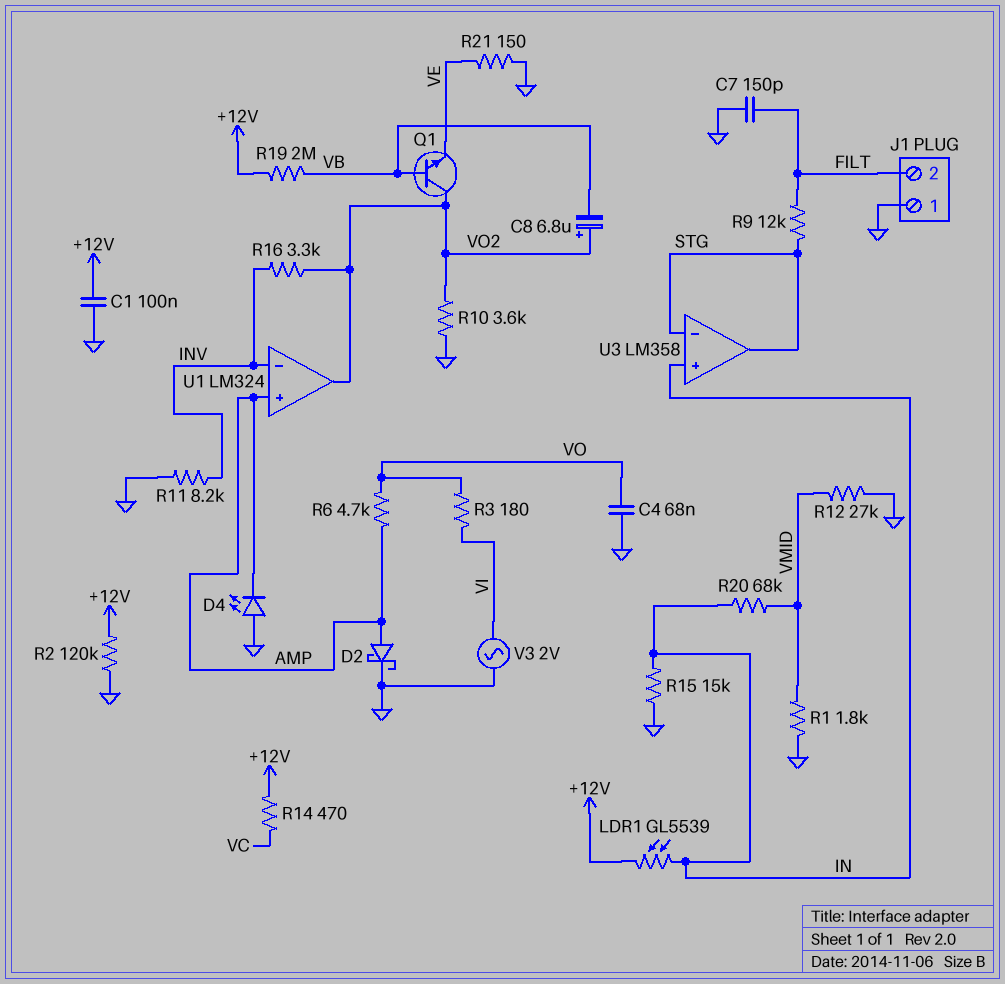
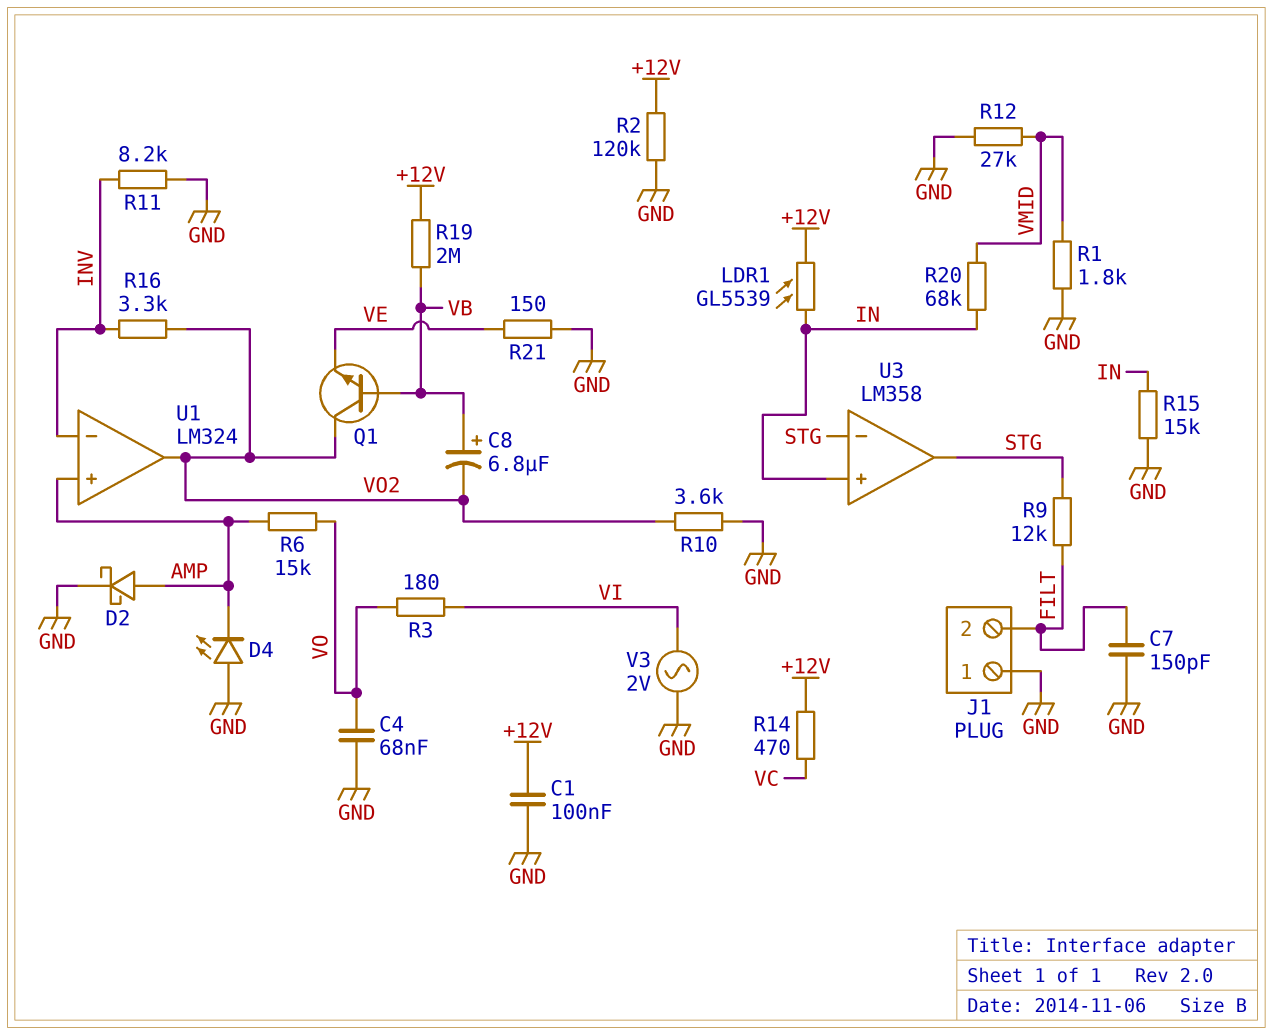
C8: 6.8uF (plus VO2, minus VB) -> 6.8uF (plus VB, minus VO2)
R6: 4.7k (AMP, VO) -> 15k (AMP, VO)

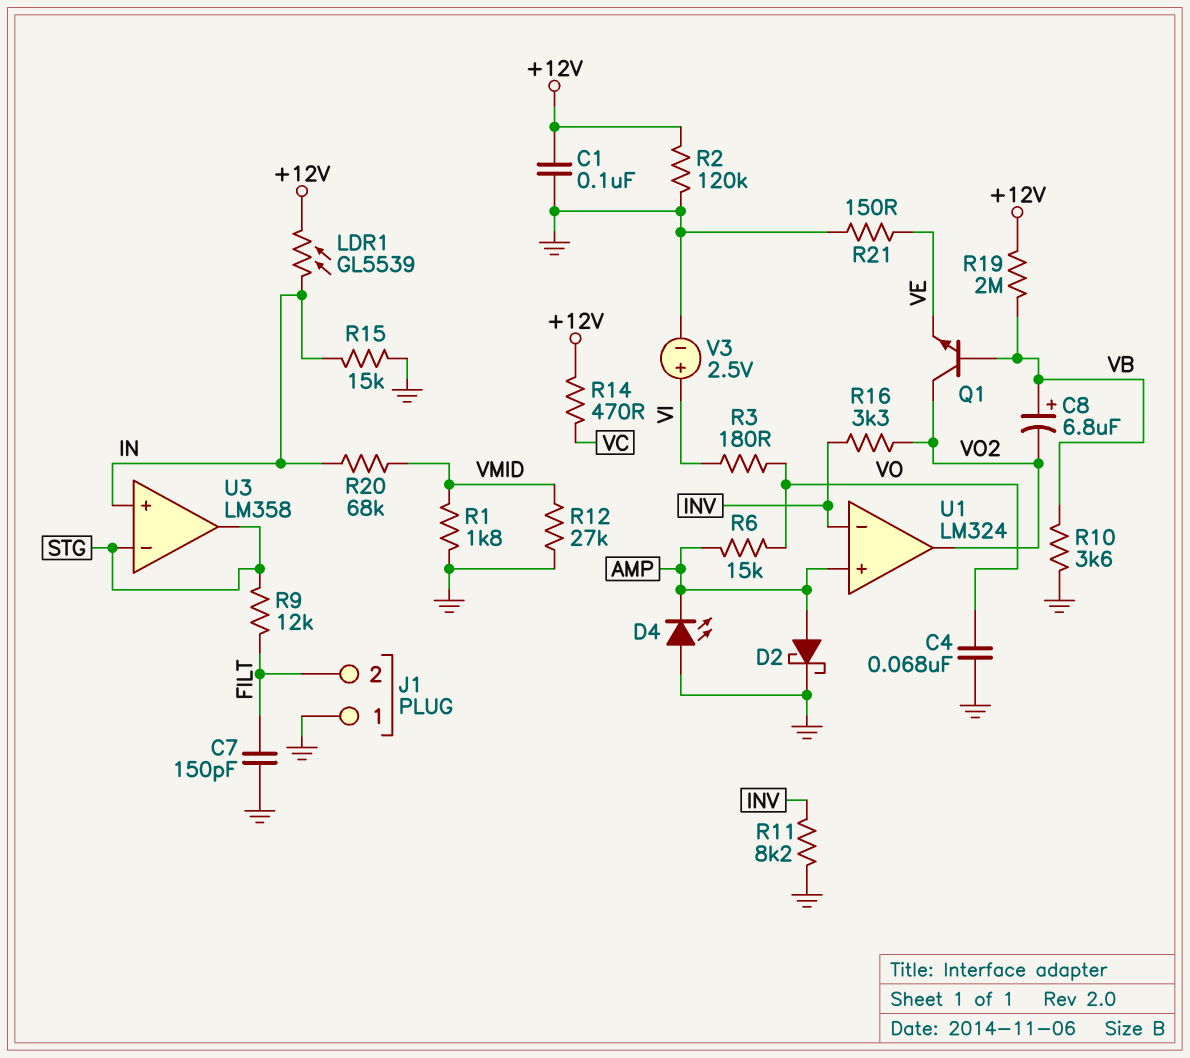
R10: 3.6k (GND, VO2) -> 3.6k (GND, VB)
V3: AC 2V (GND, VI) -> 2.5V (plus VI, minus GND)

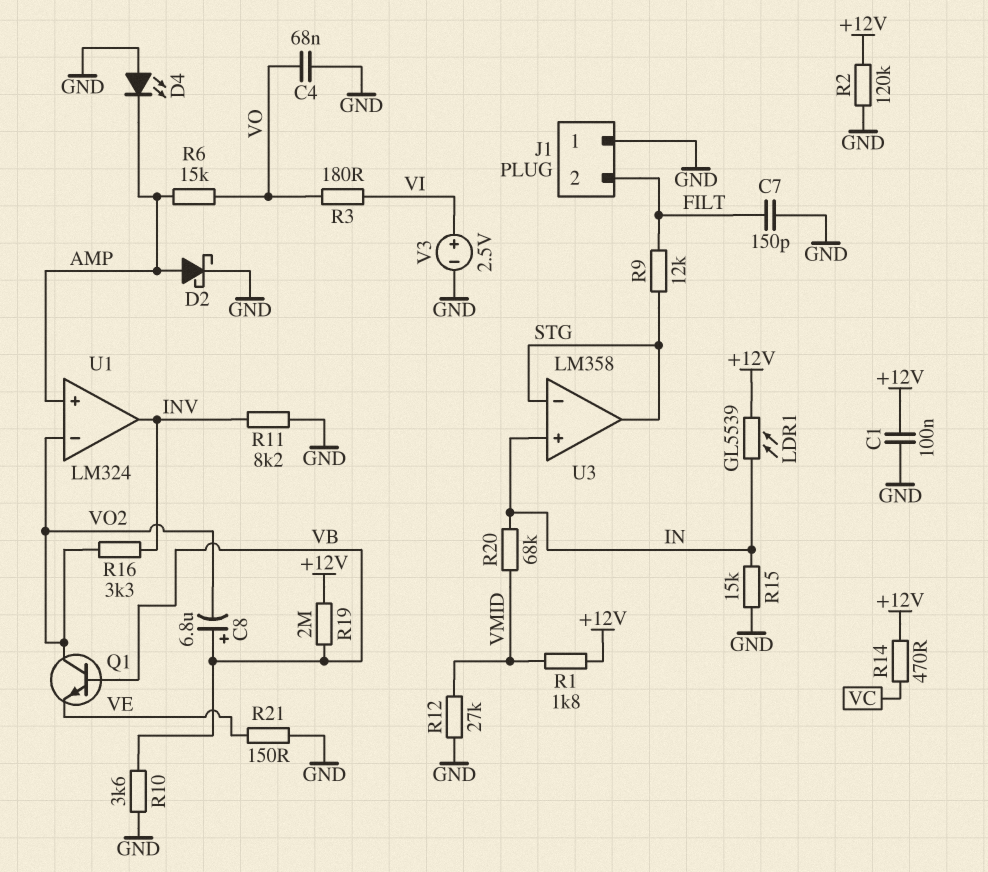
R1: 1.8k (GND, VMID) -> 1.8k (+12V, VMID)
U1 pin in-: INV -> VO2
U1 pin out: VO2 -> INV

